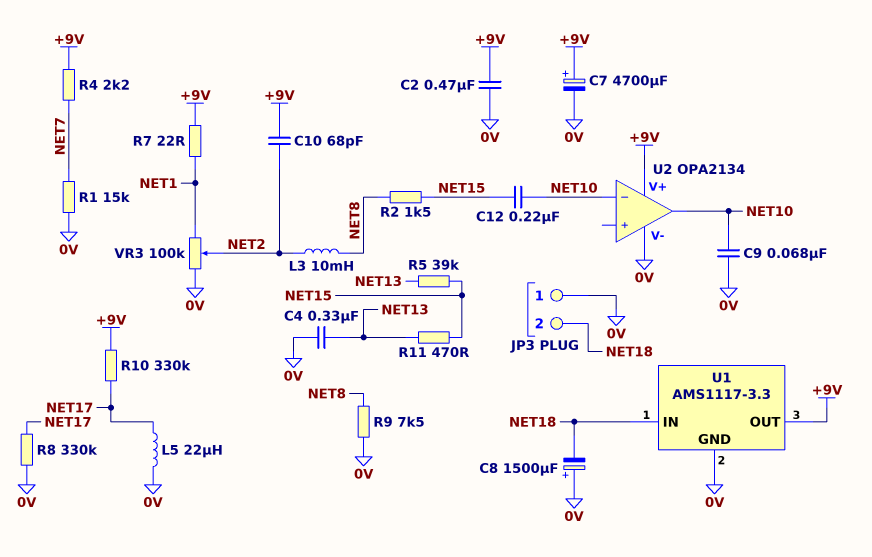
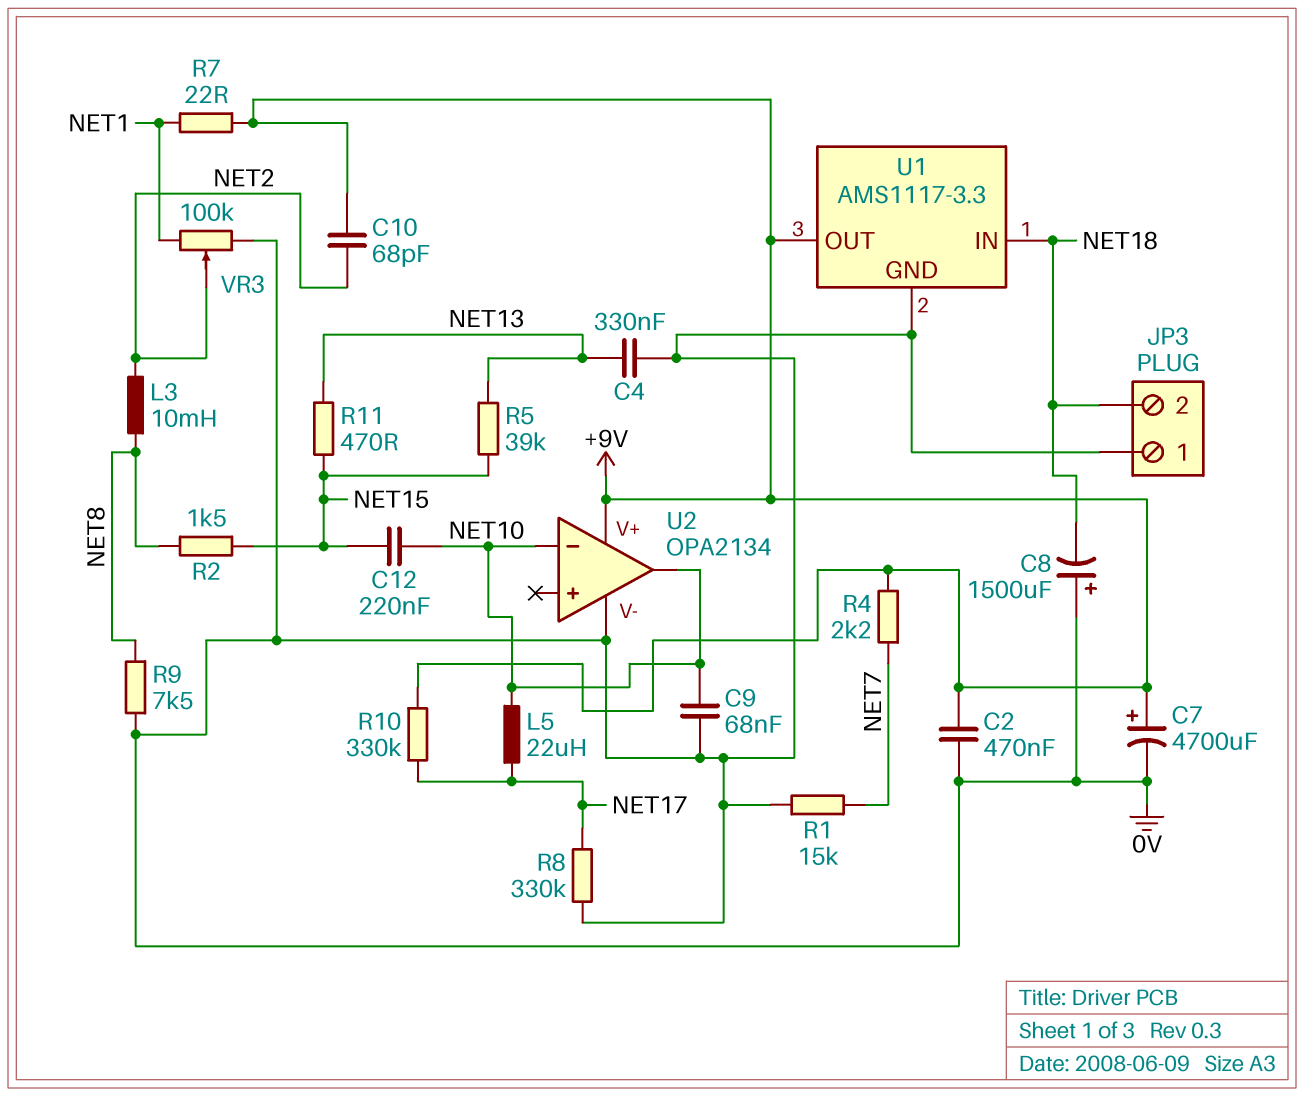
L5: 22uH (0V, NET17) -> 22uH (NET10, NET17)

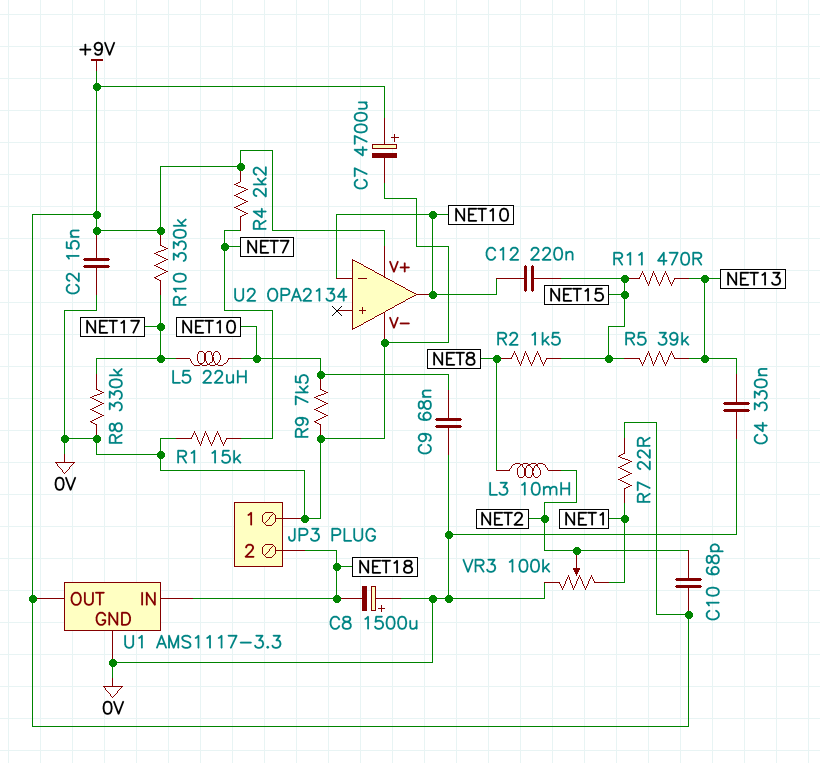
C2: 470nF (+9V, 0V) -> 15nF (+9V, 0V)
R9: 7.5k (0V, NET8) -> 7.5k (0V, NET10)

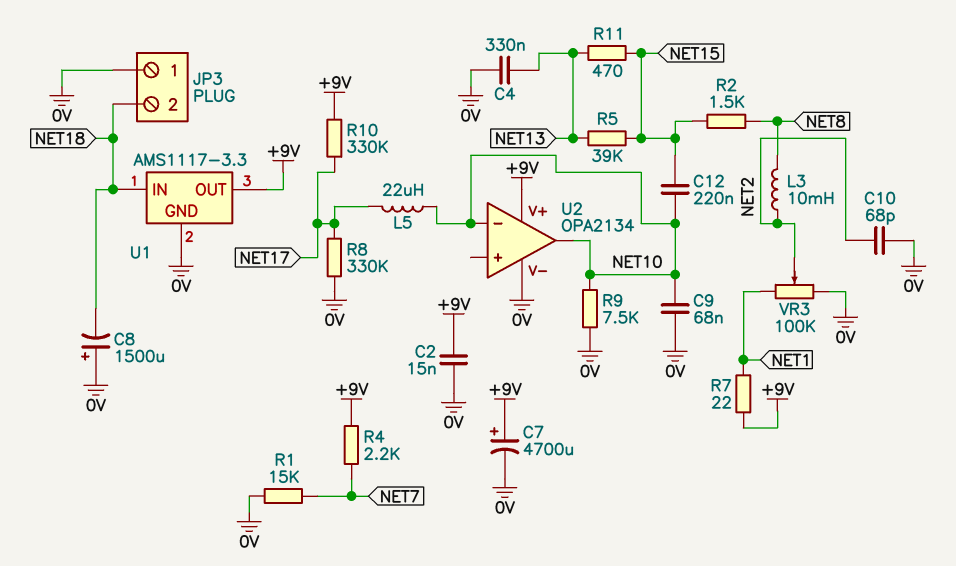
C10: 68pF (+9V, NET2) -> 68pF (0V, NET2)

